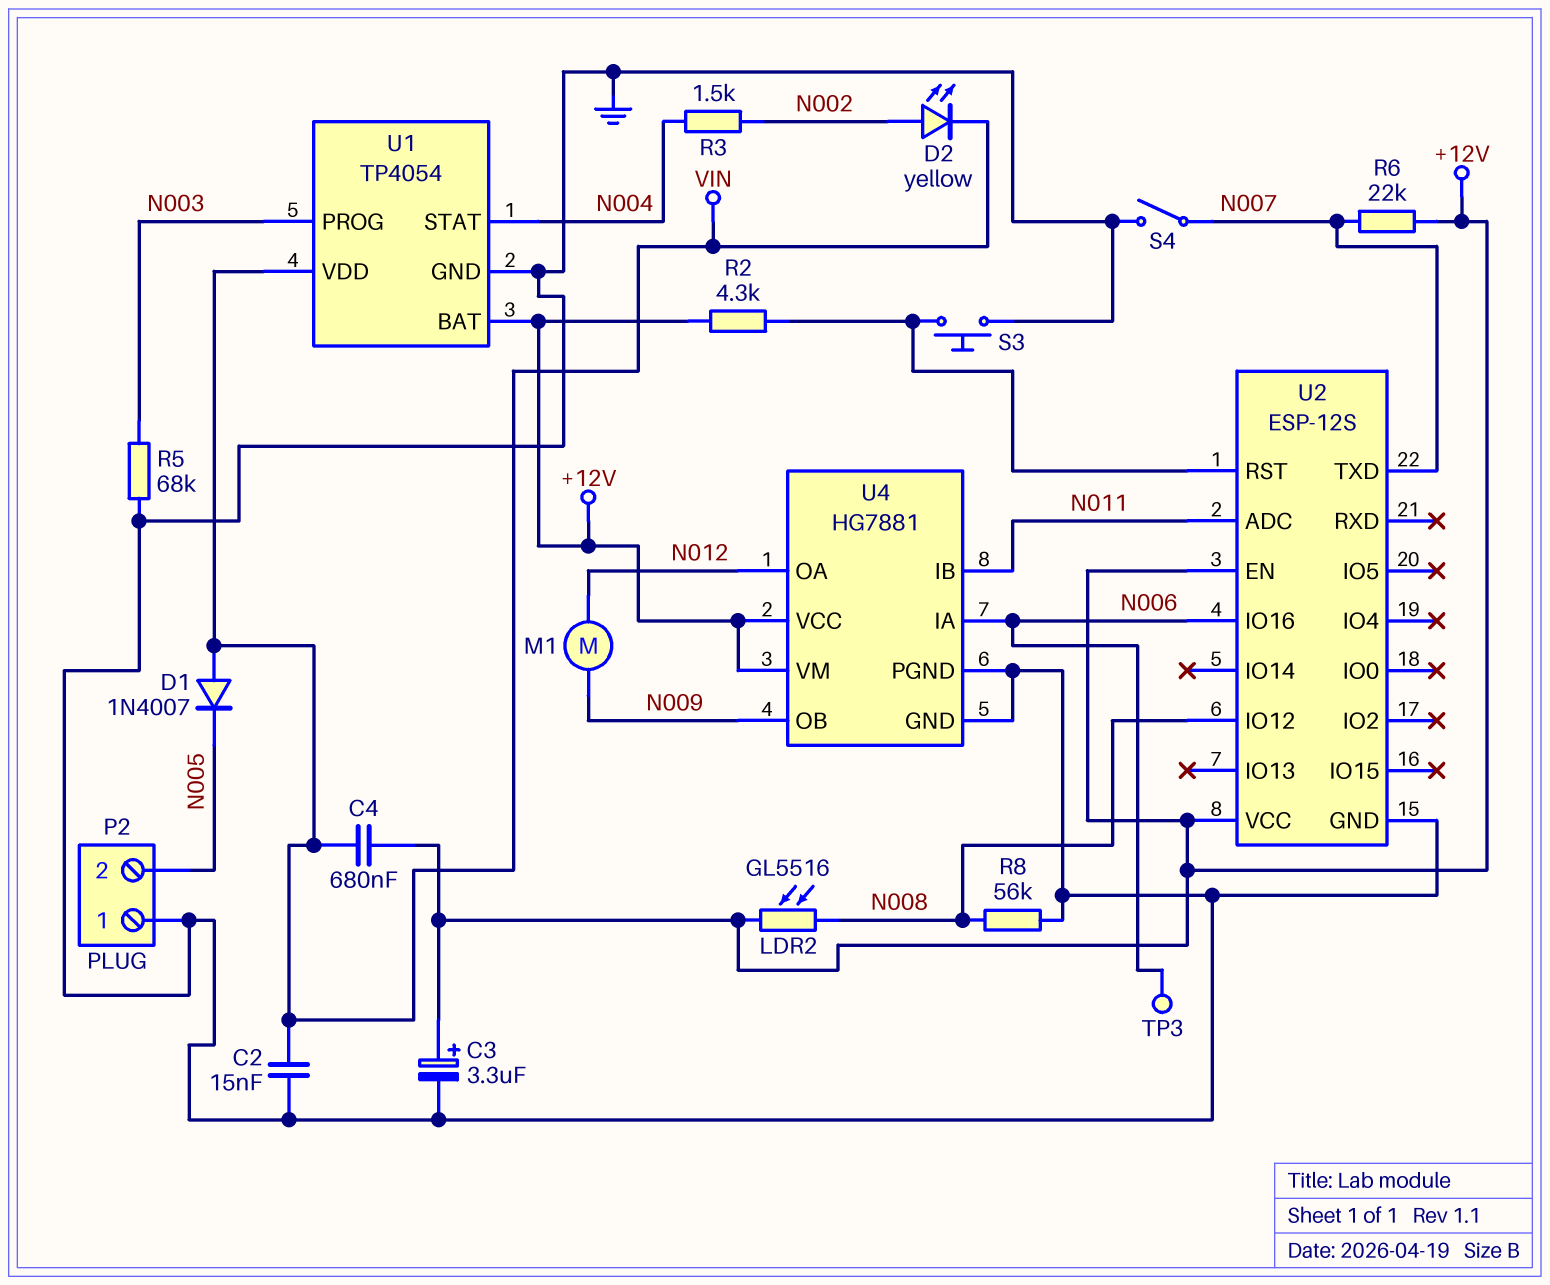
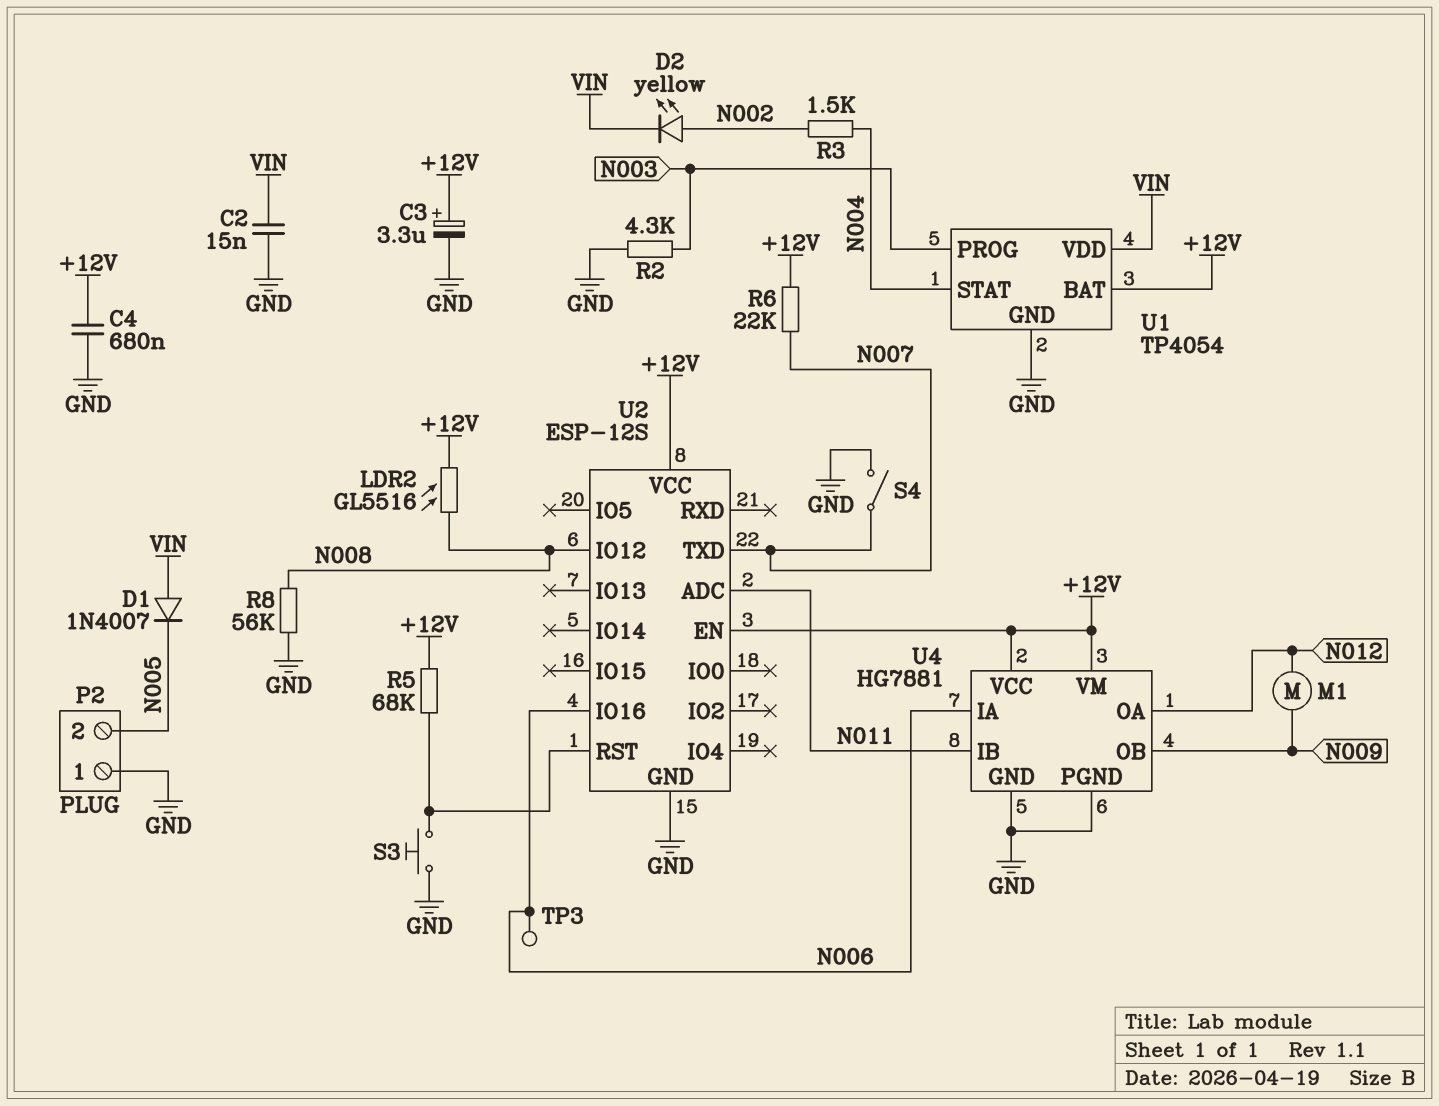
C4: 680nF (+12V, VIN) -> 680nF (+12V, GND)
R2: 4.3k (+12V, U2/RST) -> 4.3k (GND, N003)
R5: 68k (GND, N003) -> 68k (+12V, U2/RST)

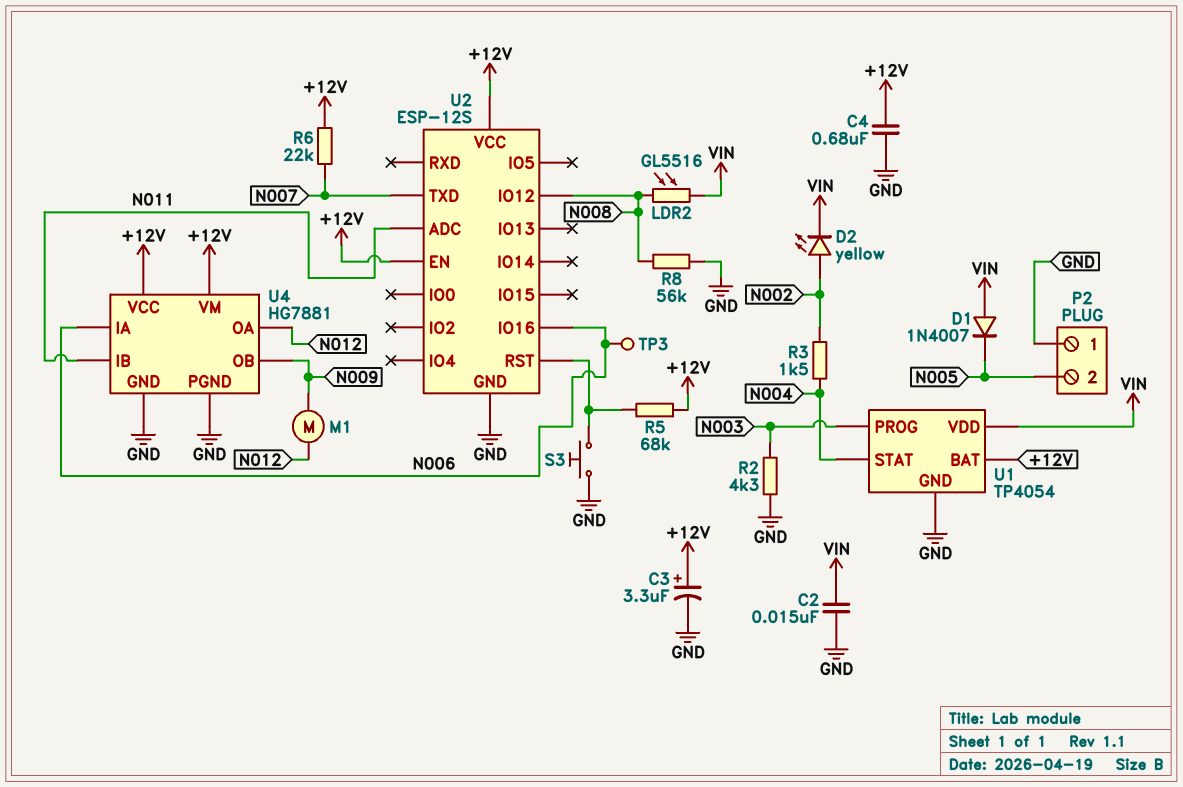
LDR2: GL5516 (+12V, N008) -> GL5516 (N008, VIN)
S4: switch (GND, N007) -> none

